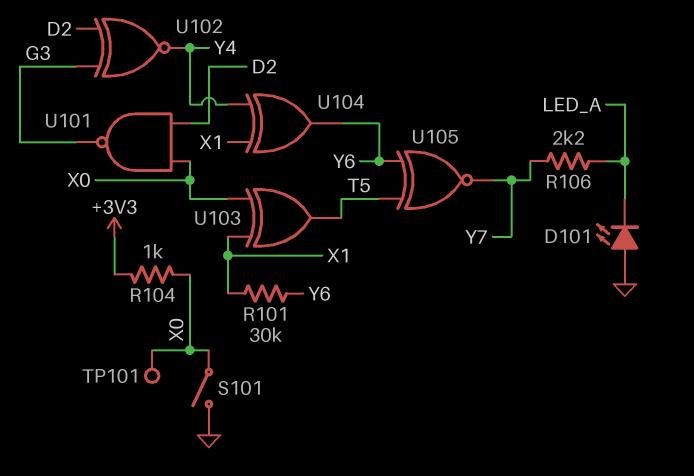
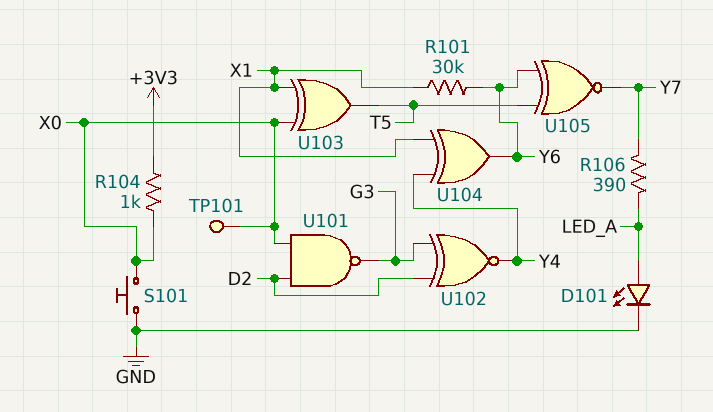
D101: LED (A GND, K LED_A) -> LED (A LED_A, K GND)
R106: 2.2k (LED_A, Y7) -> 390 (LED_A, Y7)
S101: switch (GND, X0) -> button (GND, X0)

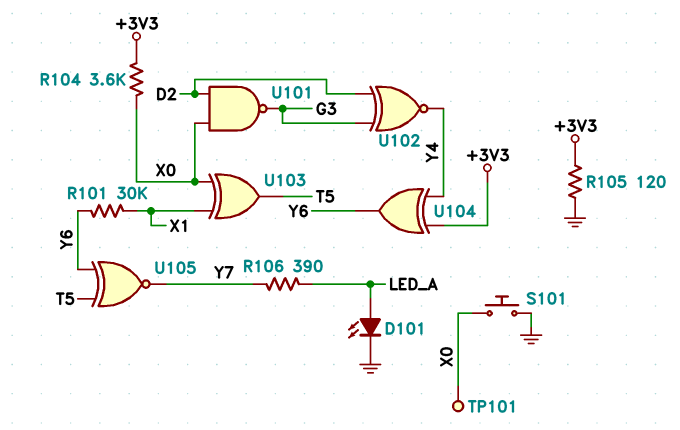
R104: 1k (+3V3, X0) -> 3.6k (+3V3, X0)
R105: none -> 120 (+3V3, GND)
U104: XOR (in X1, in Y4, out Y6) -> XOR (in +3V3, in Y4, out Y6)

